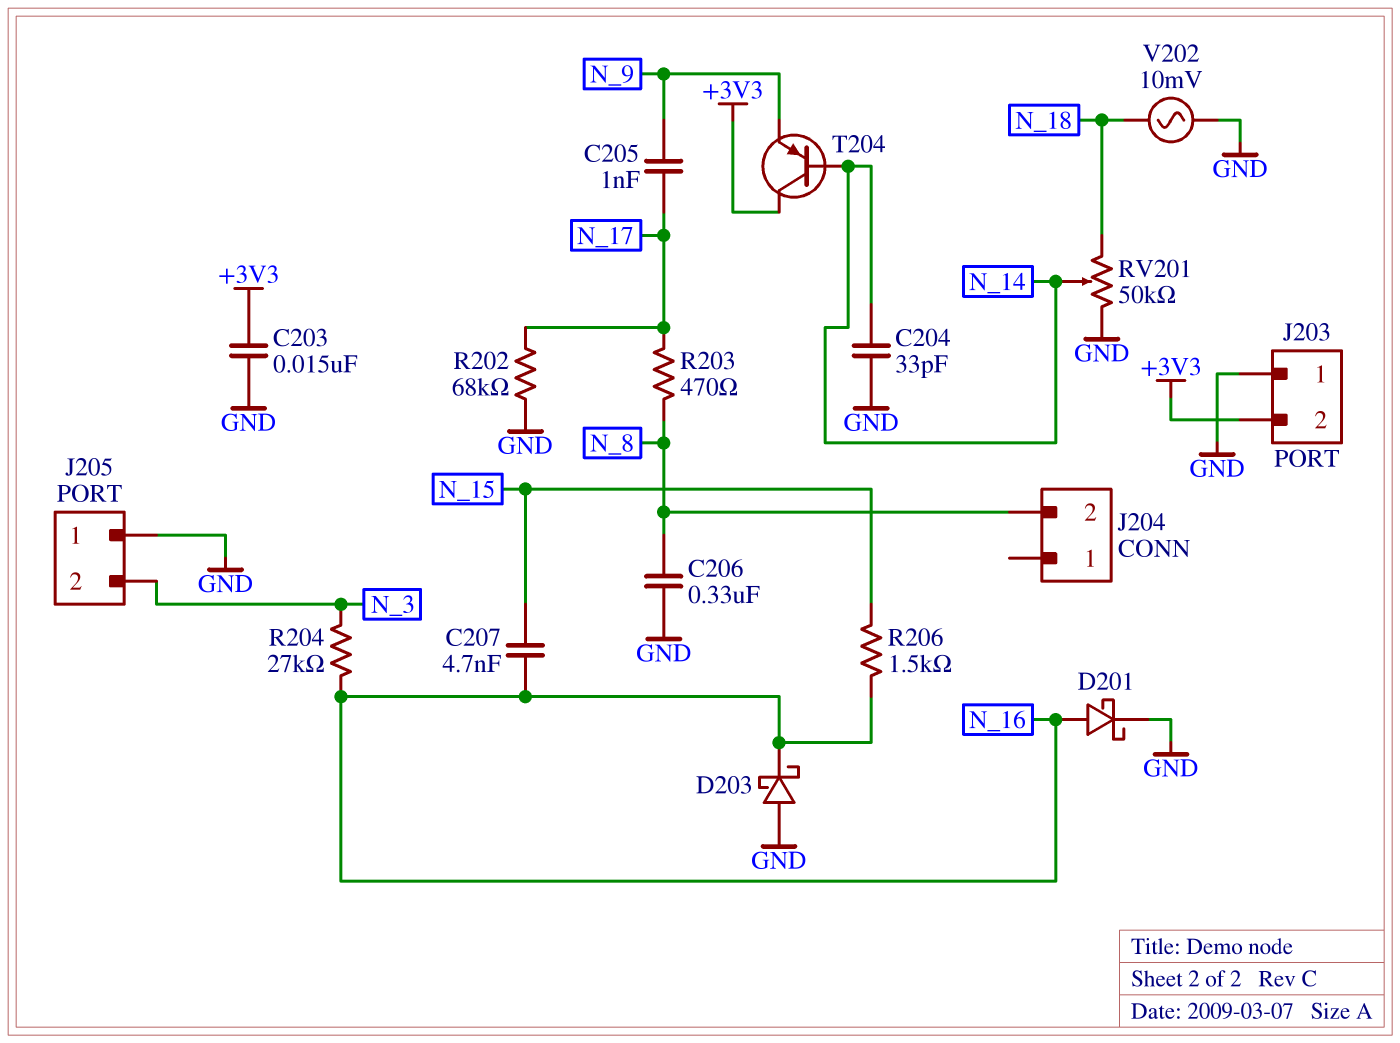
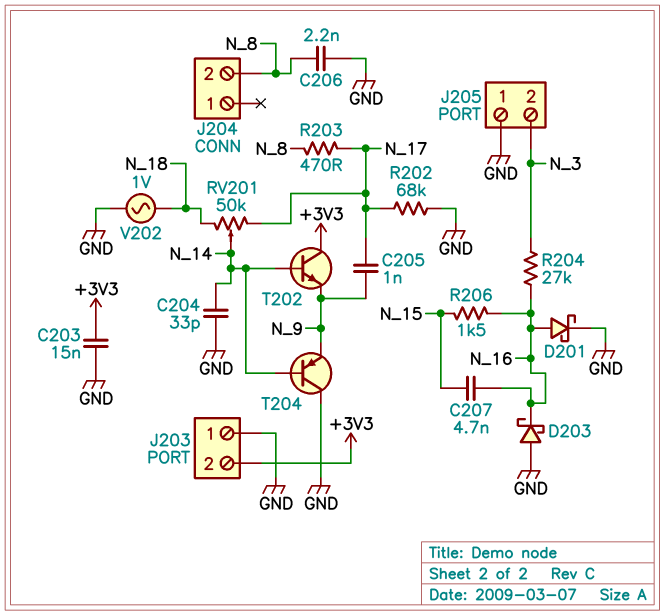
C206: 330nF (GND, N_8) -> 2.2nF (GND, N_8)
RV201: 50k (GND, N_18, wiper N_14) -> 50k (N_17, N_18, wiper N_14)
T202: none -> NPN (B N_14, C +3V3, E N_9)
T204: PNP (B N_14, C +3V3, E N_9) -> PNP (B N_14, C GND, E N_9)
V202: AC 10mV (GND, N_18) -> AC 1V (GND, N_18)

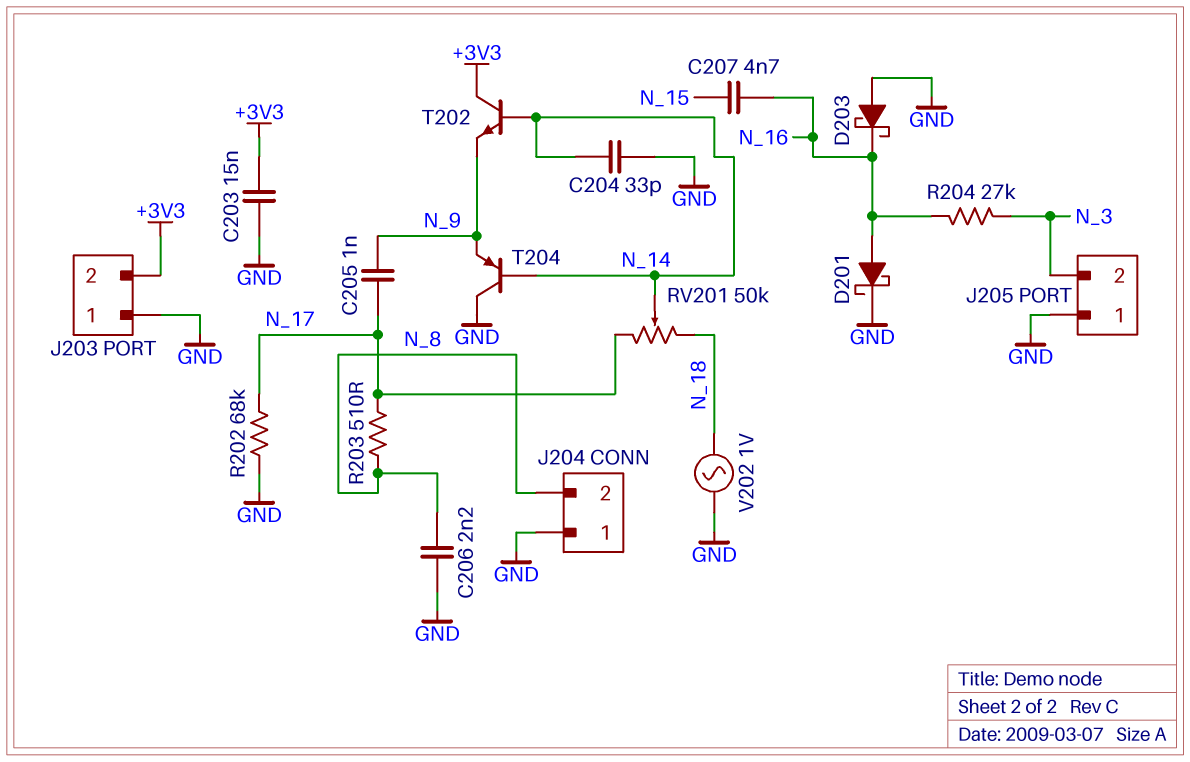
J204 pin 1: none -> GND
R203: 470 (N_8, N_17) -> 510 (N_8, N_17)
R206: 1.5k (N_15, N_16) -> none

